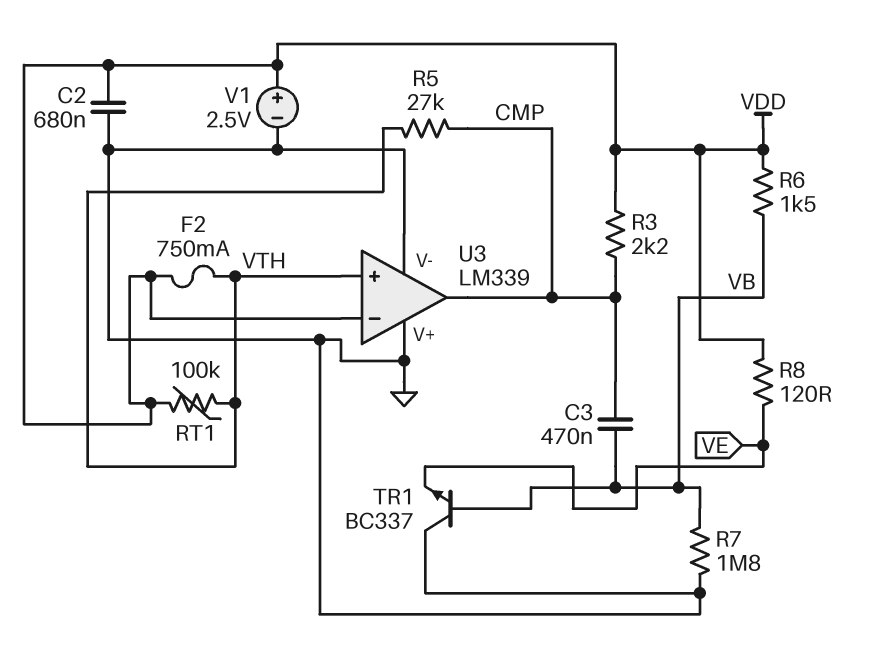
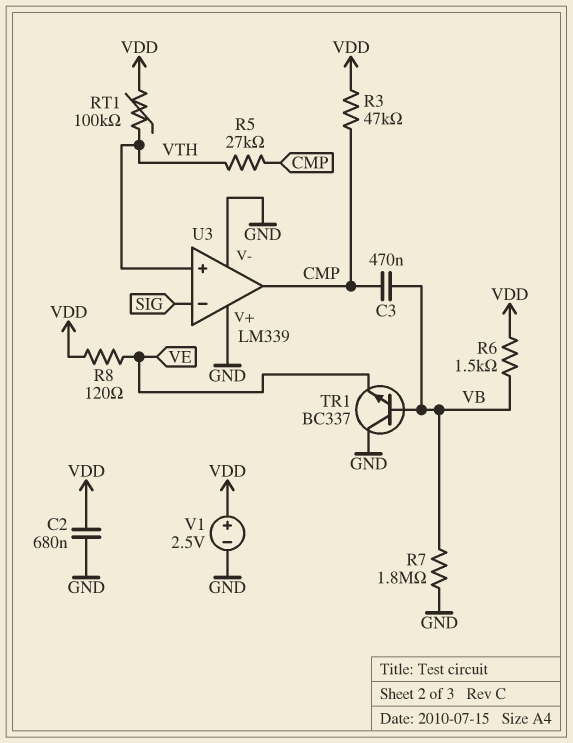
F2: 750mA (VDD, VTH) -> none
R3: 2.2k (CMP, VDD) -> 47k (CMP, VDD)
U3 pin in-: VDD -> SIG

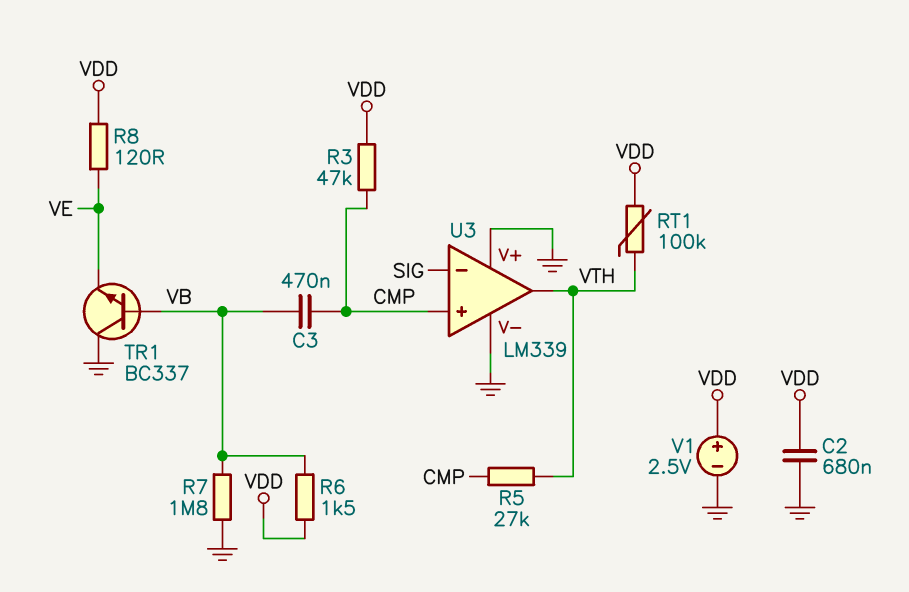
U3 pin in+: VTH -> CMP
U3 pin out: CMP -> VTH

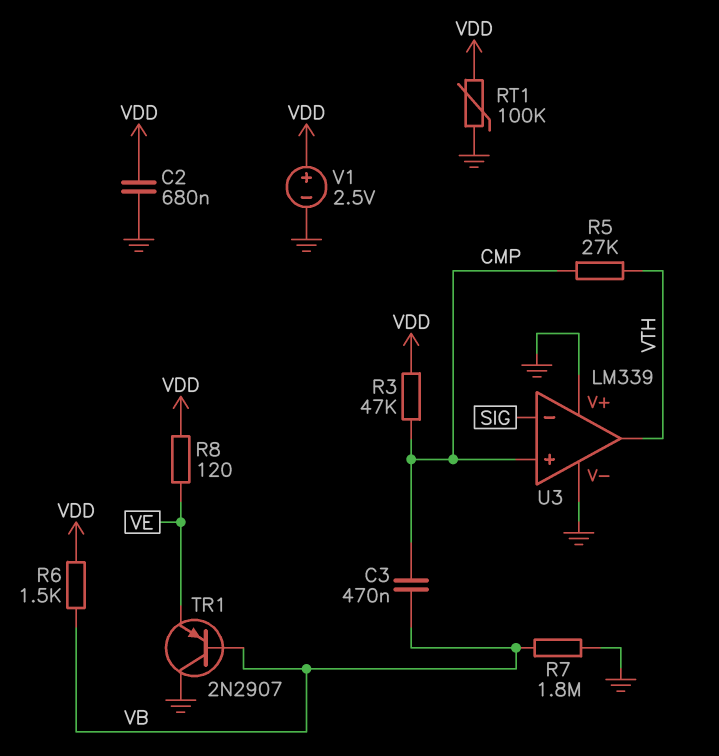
RT1: 100k (VDD, VTH) -> 100k (GND, VDD)
TR1: NPN BC337 (B VB, C GND, E VE) -> PNP 2N2907 (B VB, C GND, E VE)

